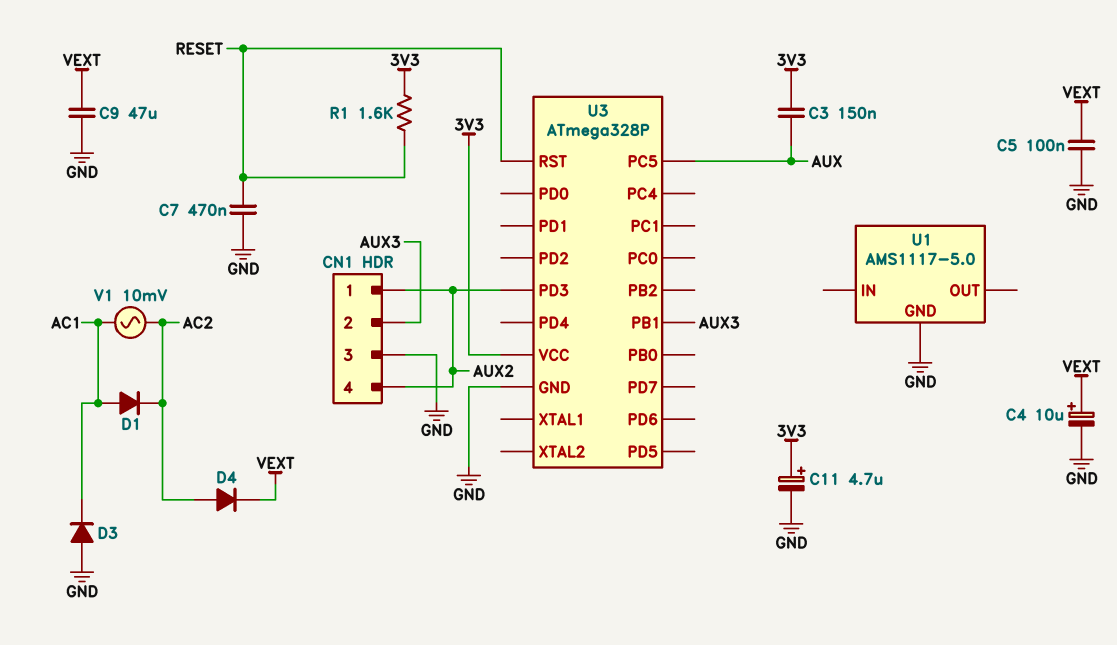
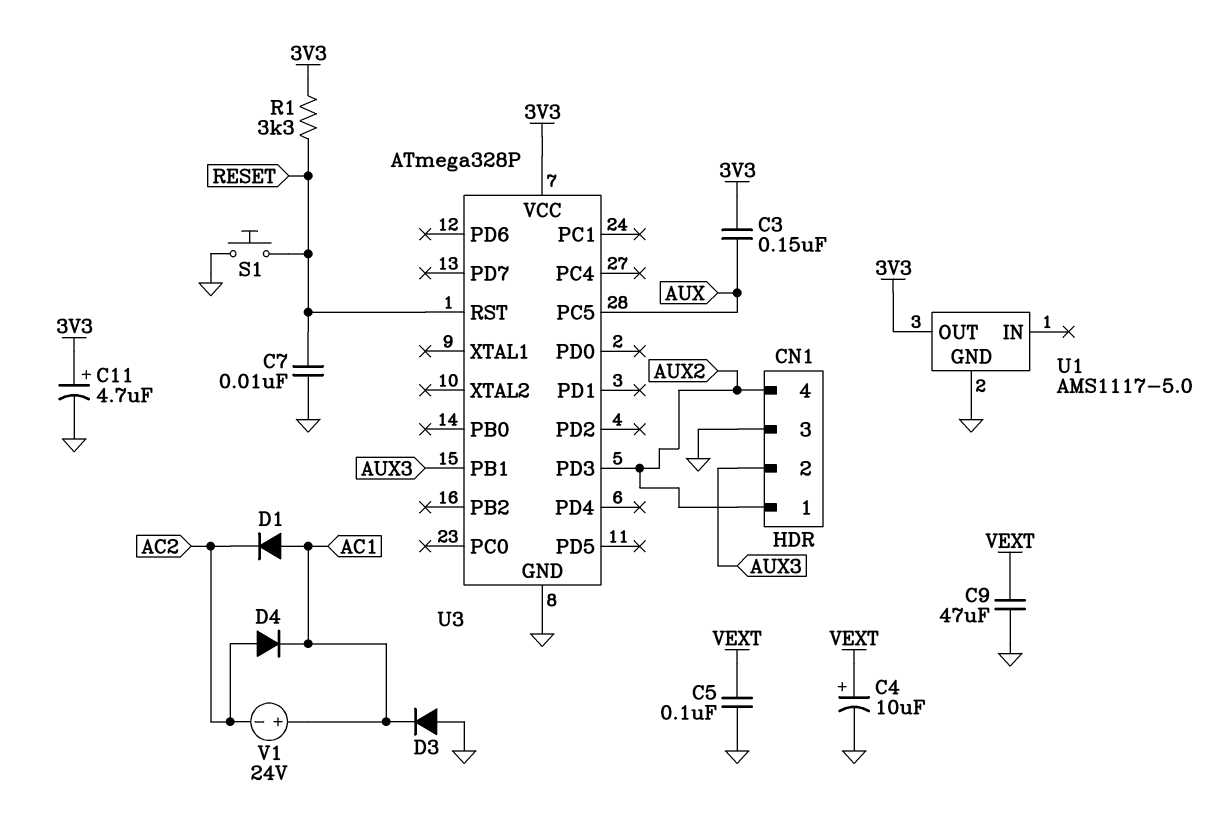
C7: 470nF (GND, RESET) -> 10nF (GND, RESET)
D4: diode (A AC2, K VEXT) -> diode (A AC2, K AC1)
R1: 1.6k (3V3, RESET) -> 3.3k (3V3, RESET)
S1: none -> button (GND, RESET)
U1 pin OUT: none -> 3V3
V1: AC 10mV (AC1, AC2) -> 24V (plus AC1, minus AC2)

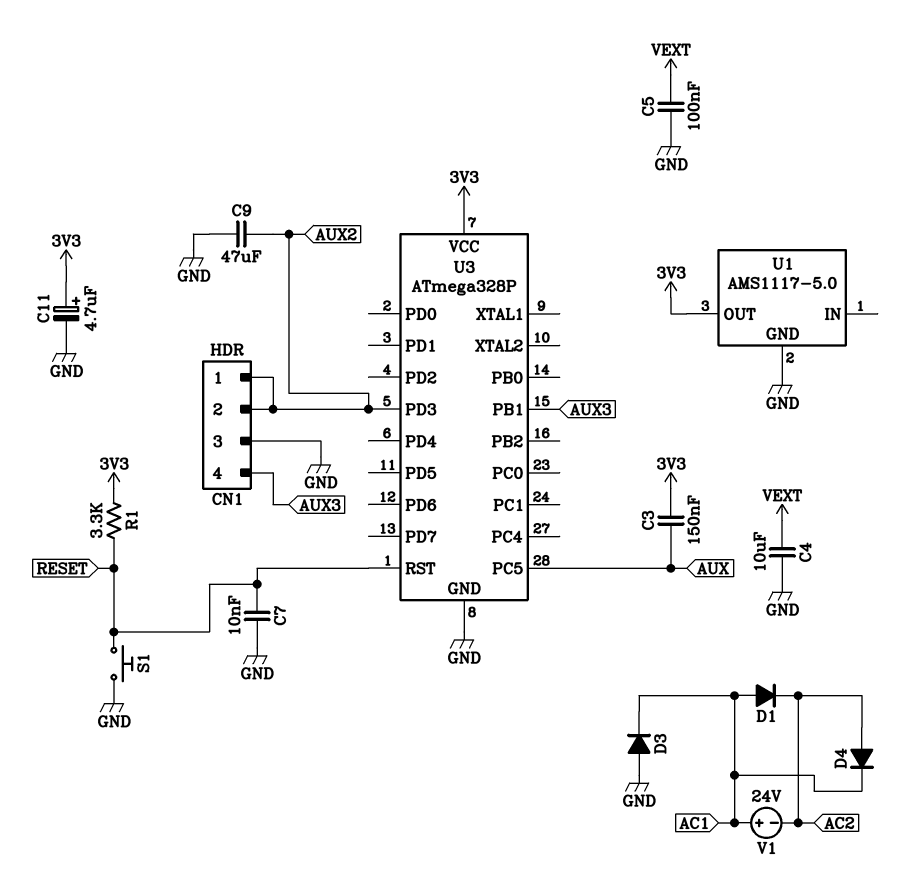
C4: 10uF (plus VEXT, minus GND) -> 10uF (GND, VEXT)
C9: 47uF (GND, VEXT) -> 47uF (AUX2, GND)
CN1 pin 2: AUX3 -> AUX2
CN1 pin 4: AUX2 -> AUX3

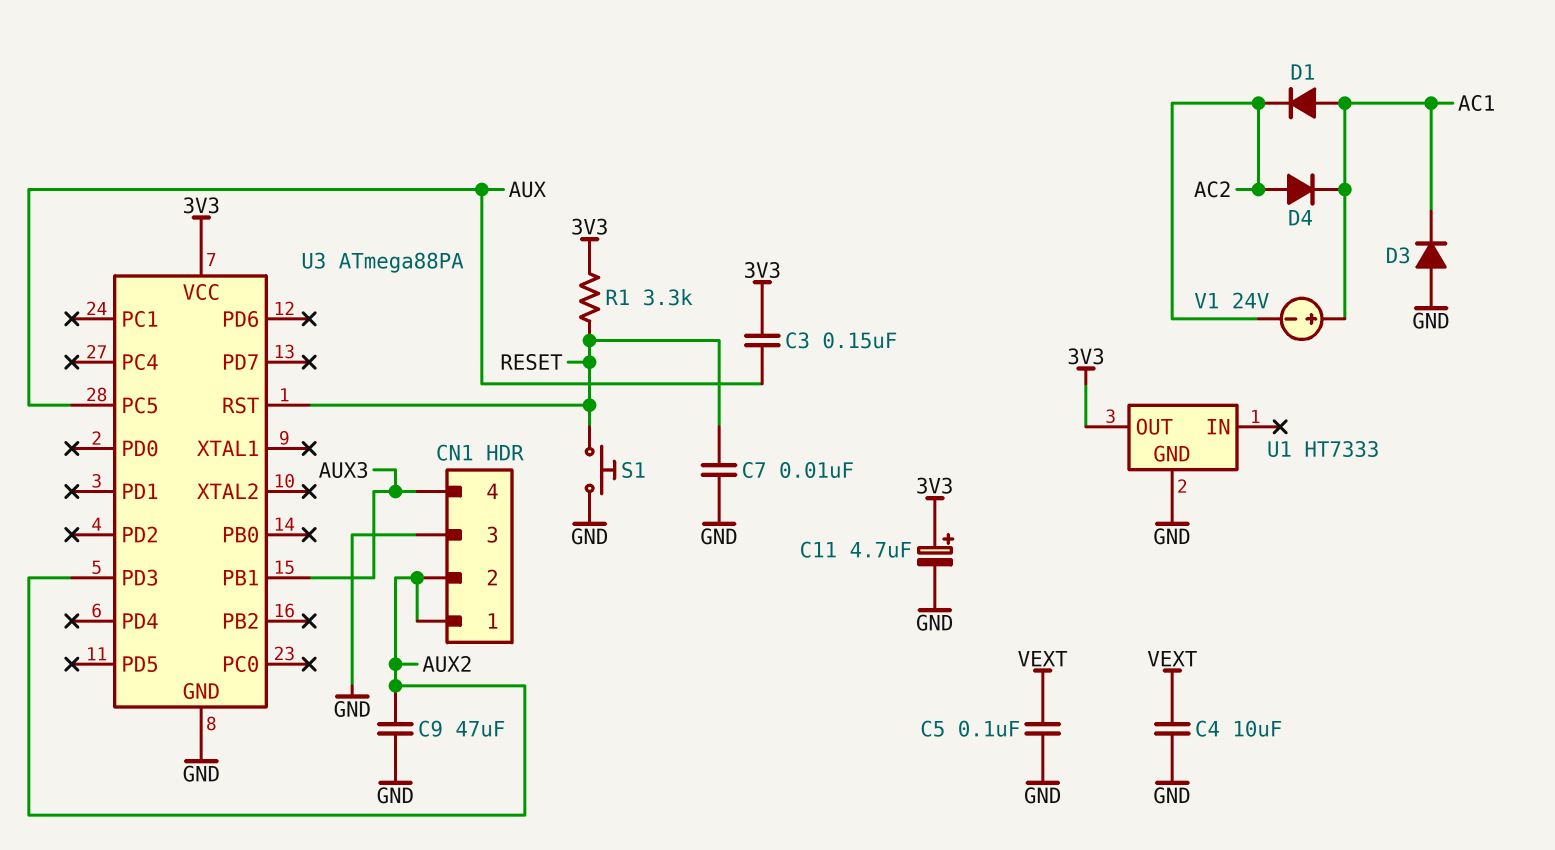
U1: AMS1117-5.0 -> HT7333
U3: ATmega328P -> ATmega88PA

